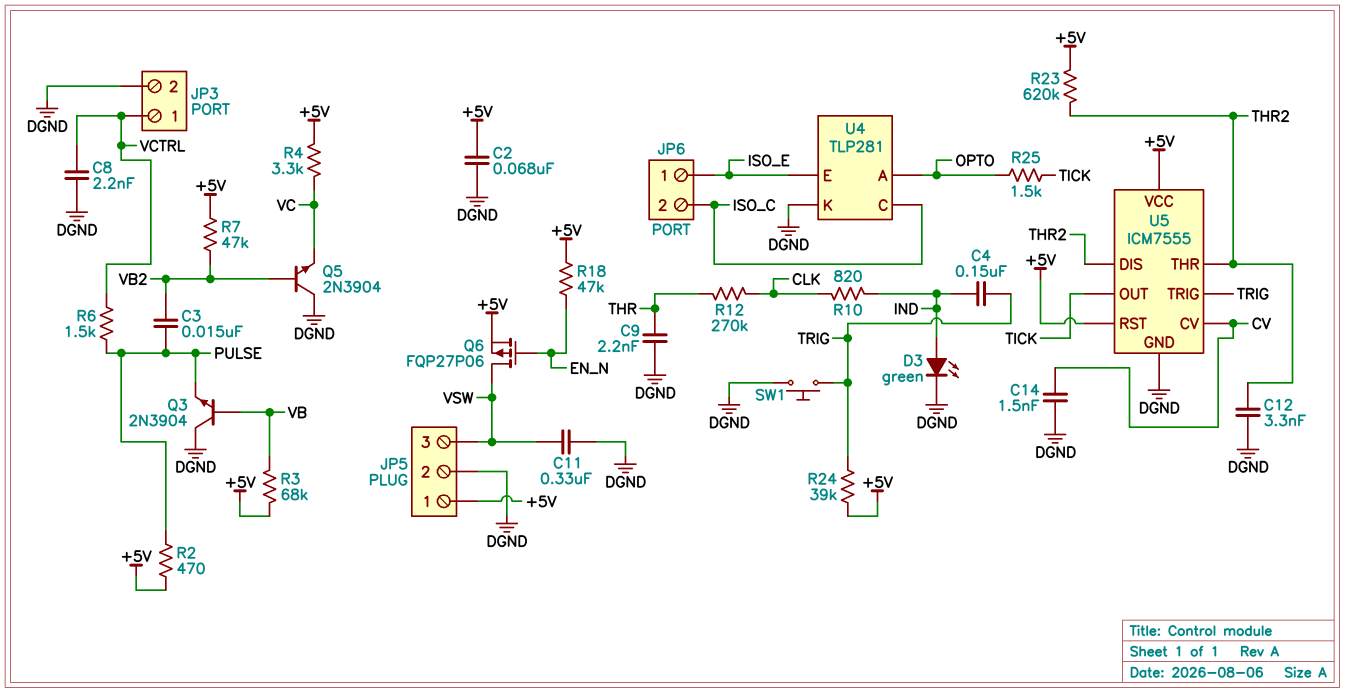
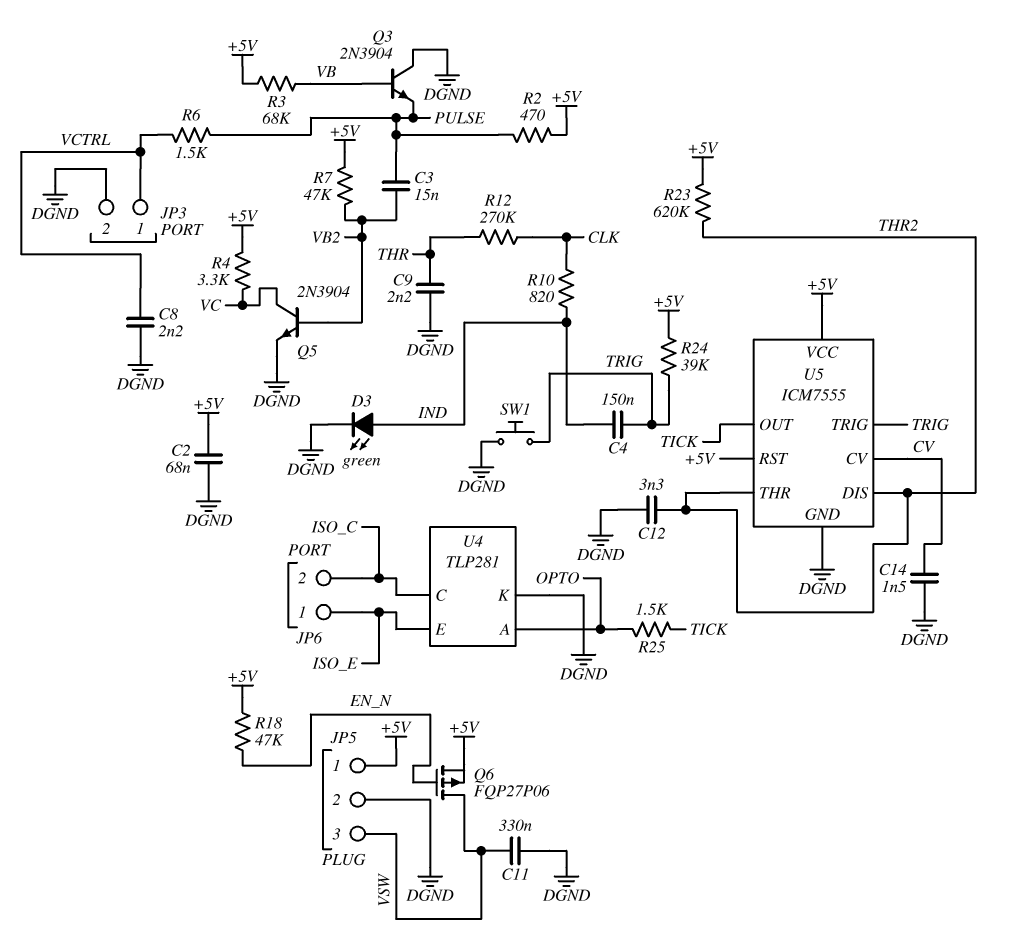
Q5: NPN 2N3904 (B VB2, C DGND, E VC) -> NPN 2N3904 (B VB2, C VC, E DGND)

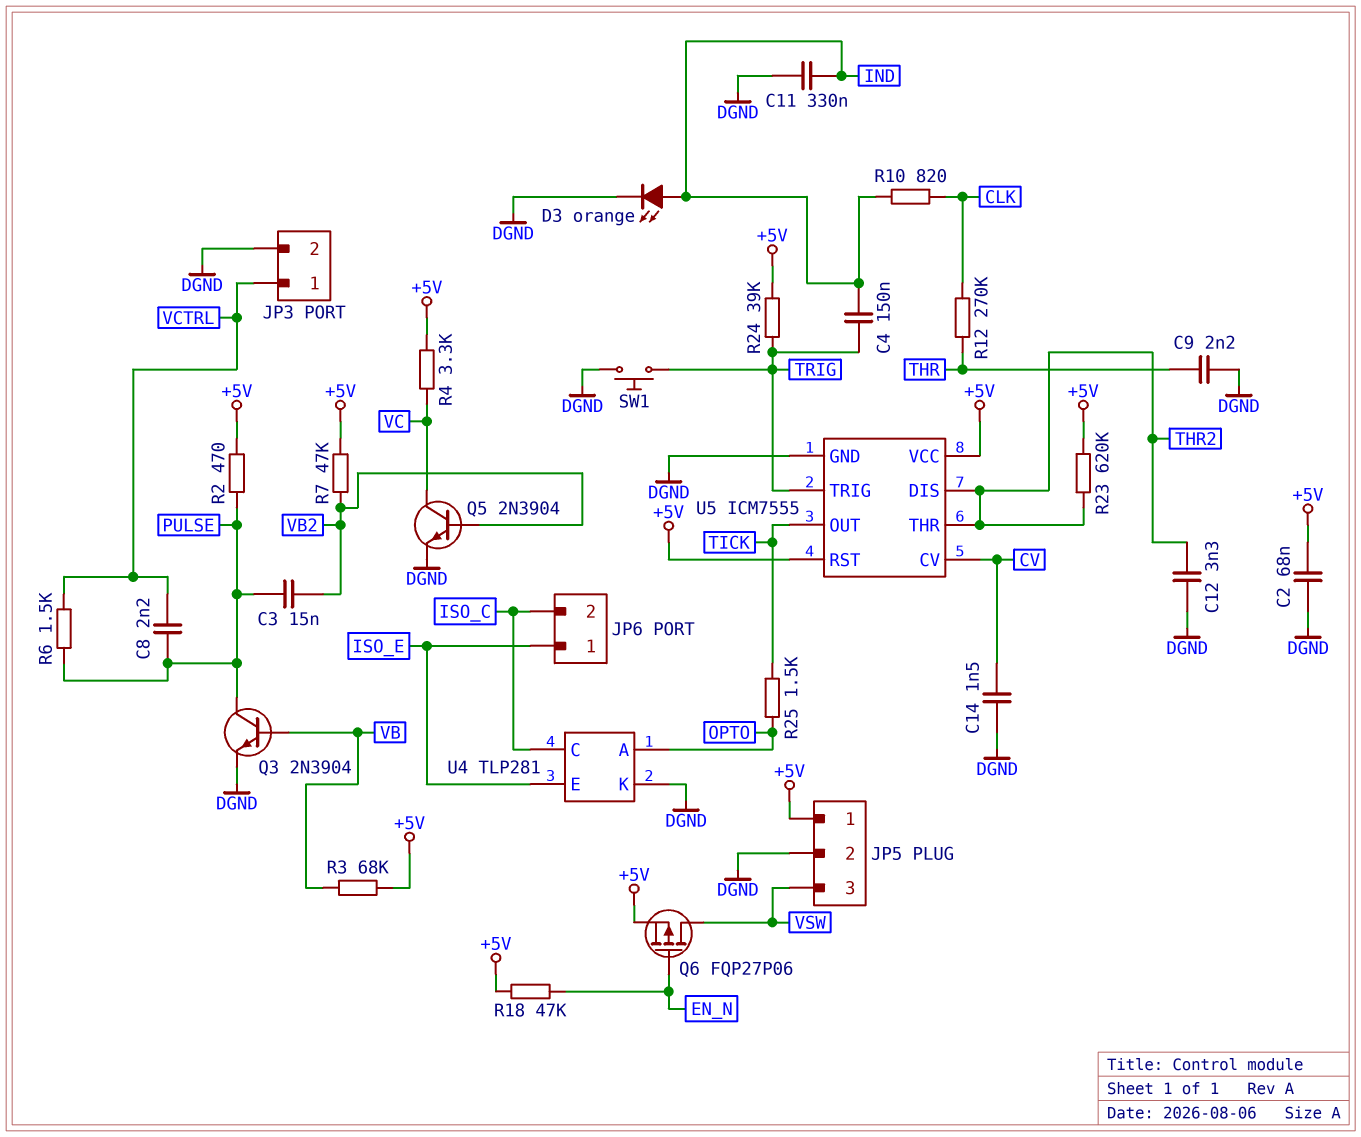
C8: 2.2nF (DGND, VCTRL) -> 2.2nF (PULSE, VCTRL)
C11: 330nF (DGND, VSW) -> 330nF (DGND, IND)
D3: LED green (A IND, K DGND) -> LED orange (A IND, K DGND)
Q3: NPN 2N3904 (B VB, C DGND, E PULSE) -> NPN 2N3904 (B VB, C PULSE, E DGND)

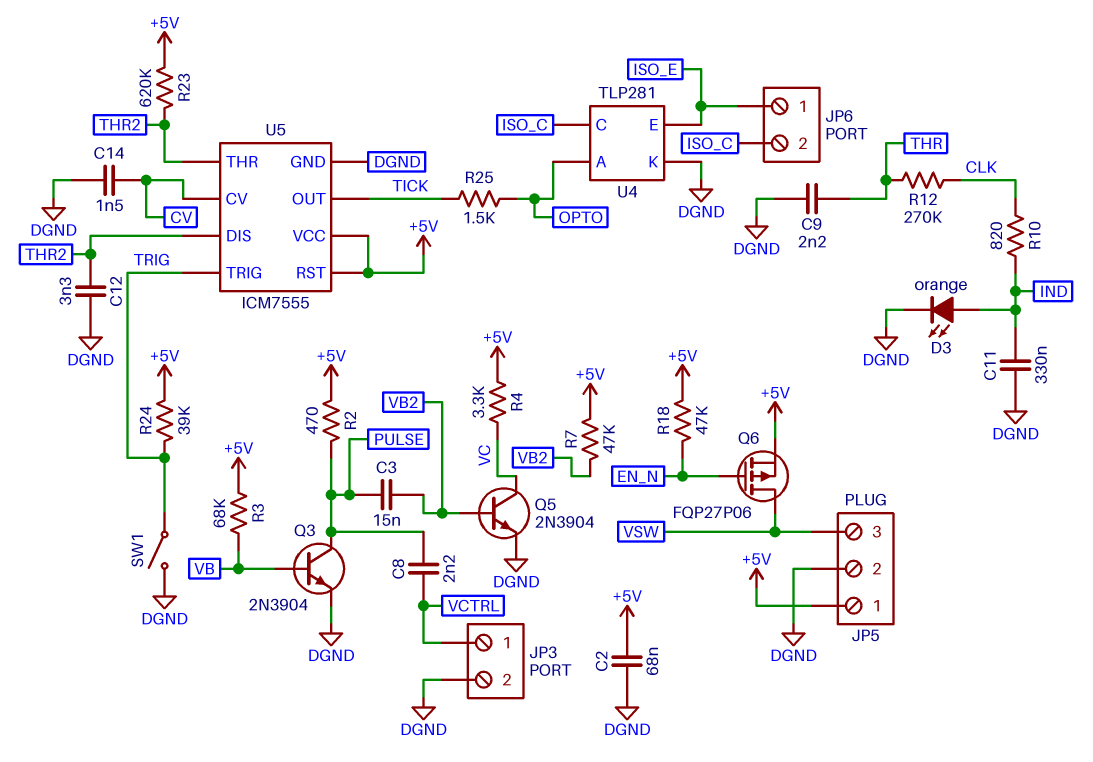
C4: 150nF (IND, TRIG) -> none
R6: 1.5k (PULSE, VCTRL) -> none
SW1: button (DGND, TRIG) -> switch (DGND, TRIG)

